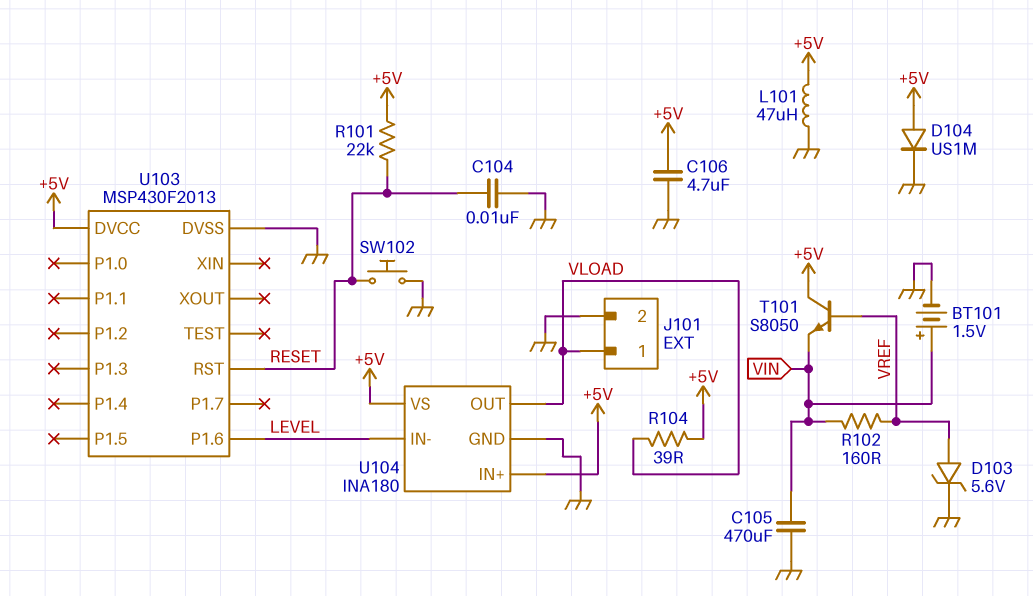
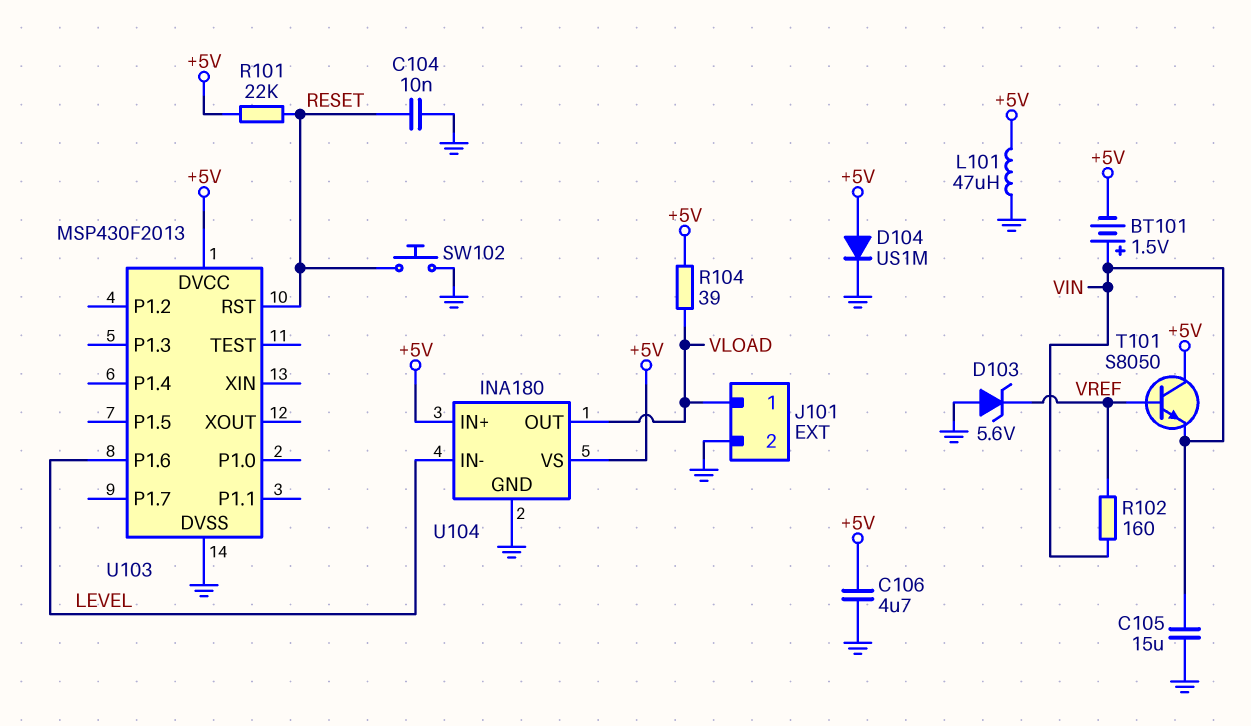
BT101: 1.5V (plus VIN, minus GND) -> 1.5V (plus VIN, minus +5V)
C105: 470uF (GND, VIN) -> 15uF (GND, VIN)
D103: zener 5.6V (A VREF, K GND) -> zener 5.6V (A GND, K VREF)

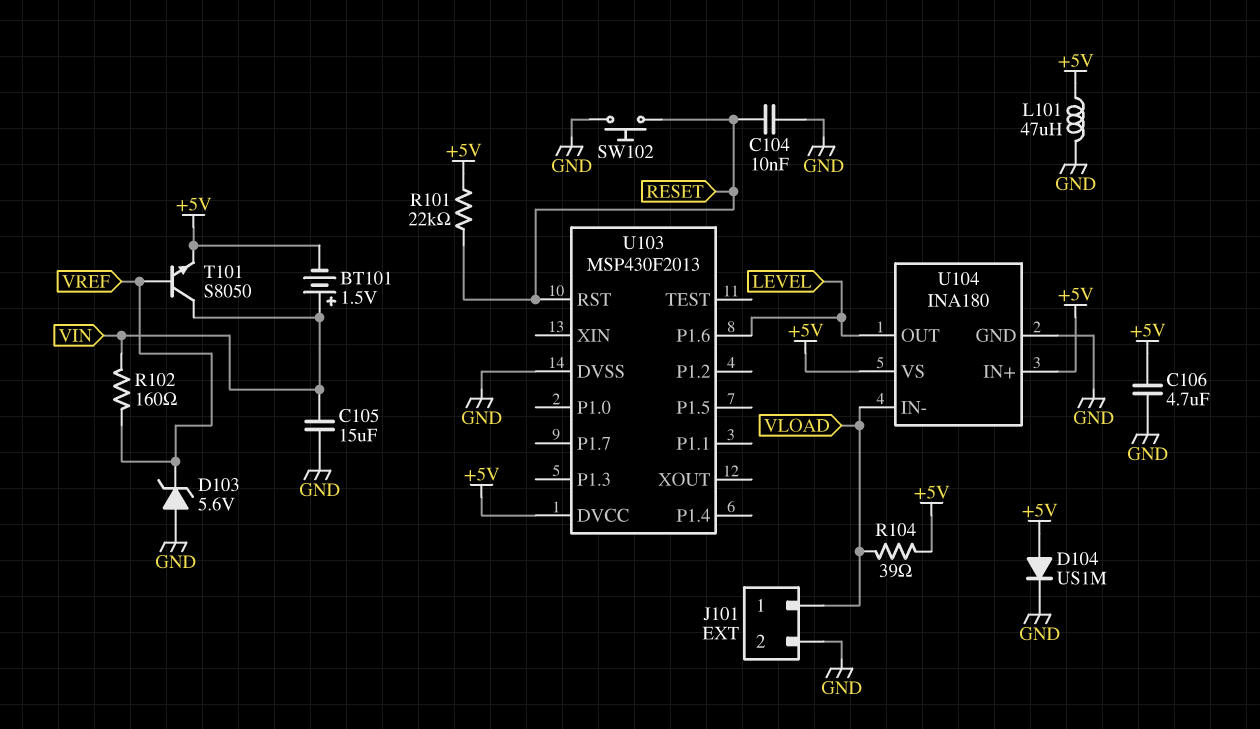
T101: NPN S8050 (B VREF, C +5V, E VIN) -> NPN S8050 (B VREF, C VIN, E +5V)
U104 pin IN-: LEVEL -> VLOAD
U104 pin OUT: VLOAD -> LEVEL

